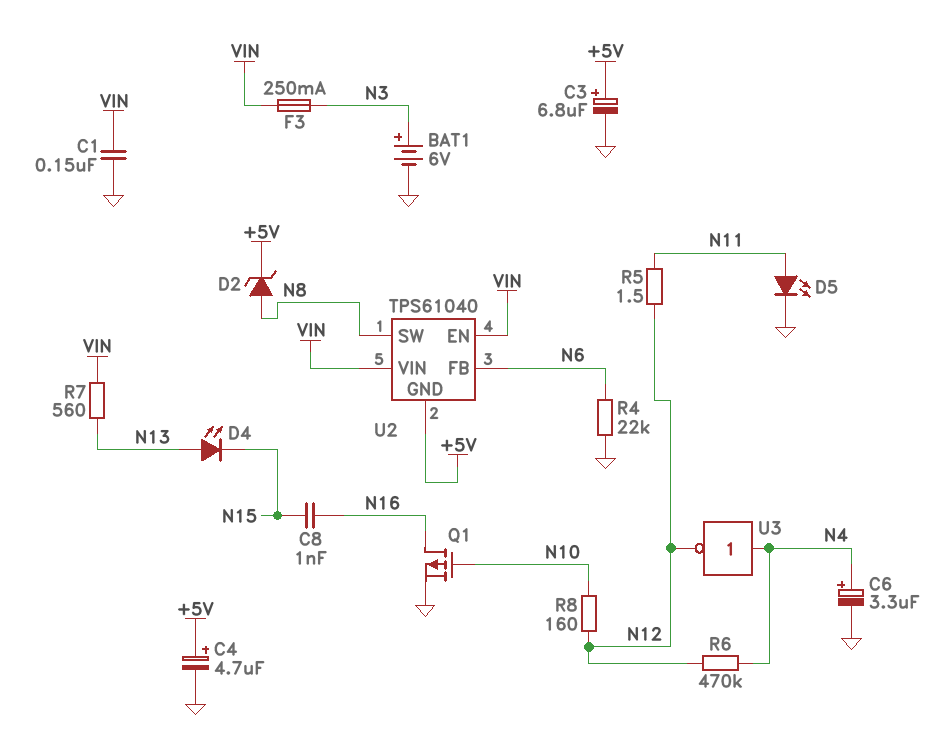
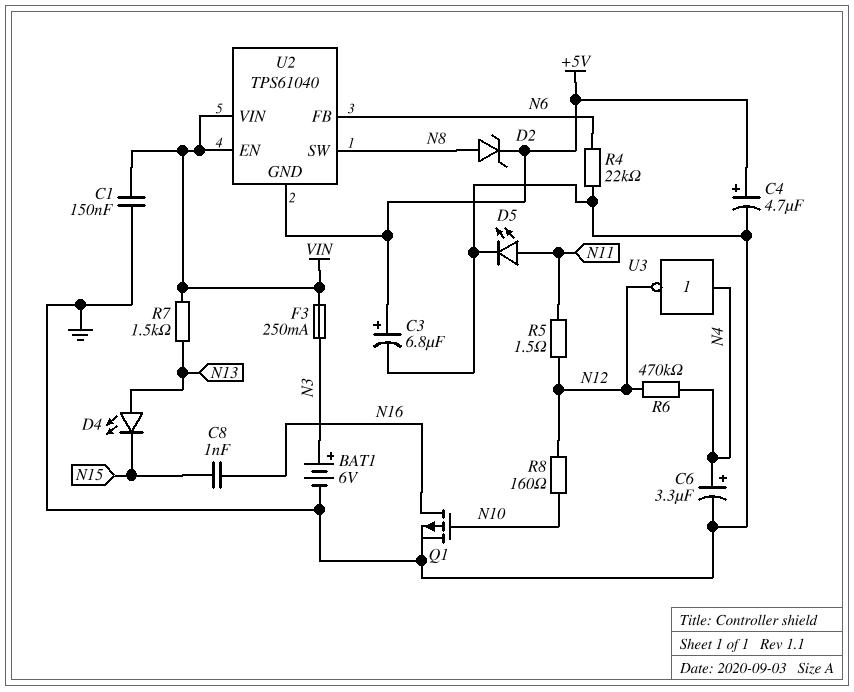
R7: 560 (N13, VIN) -> 1.5k (N13, VIN)

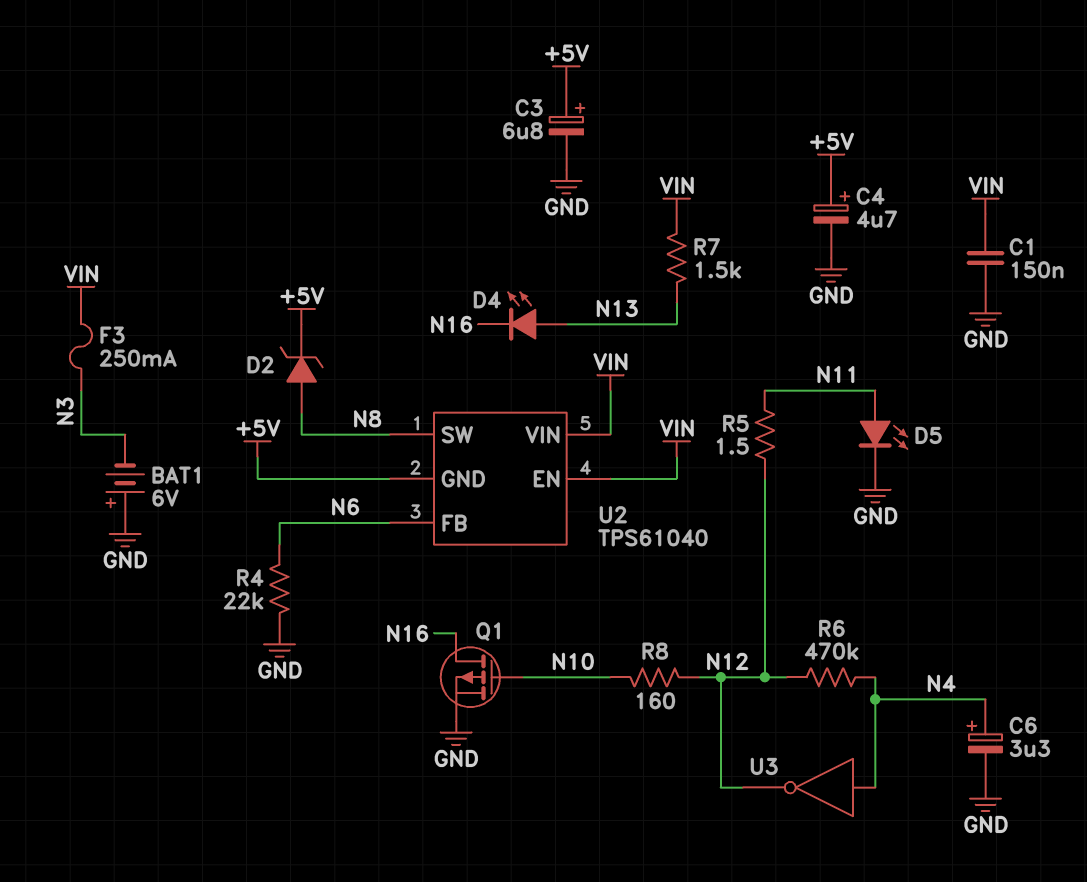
BAT1: 6V (plus N3, minus GND) -> 6V (plus GND, minus N3)
C8: 1nF (N15, N16) -> none
D4: LED (A N13, K N15) -> LED (A N13, K N16)

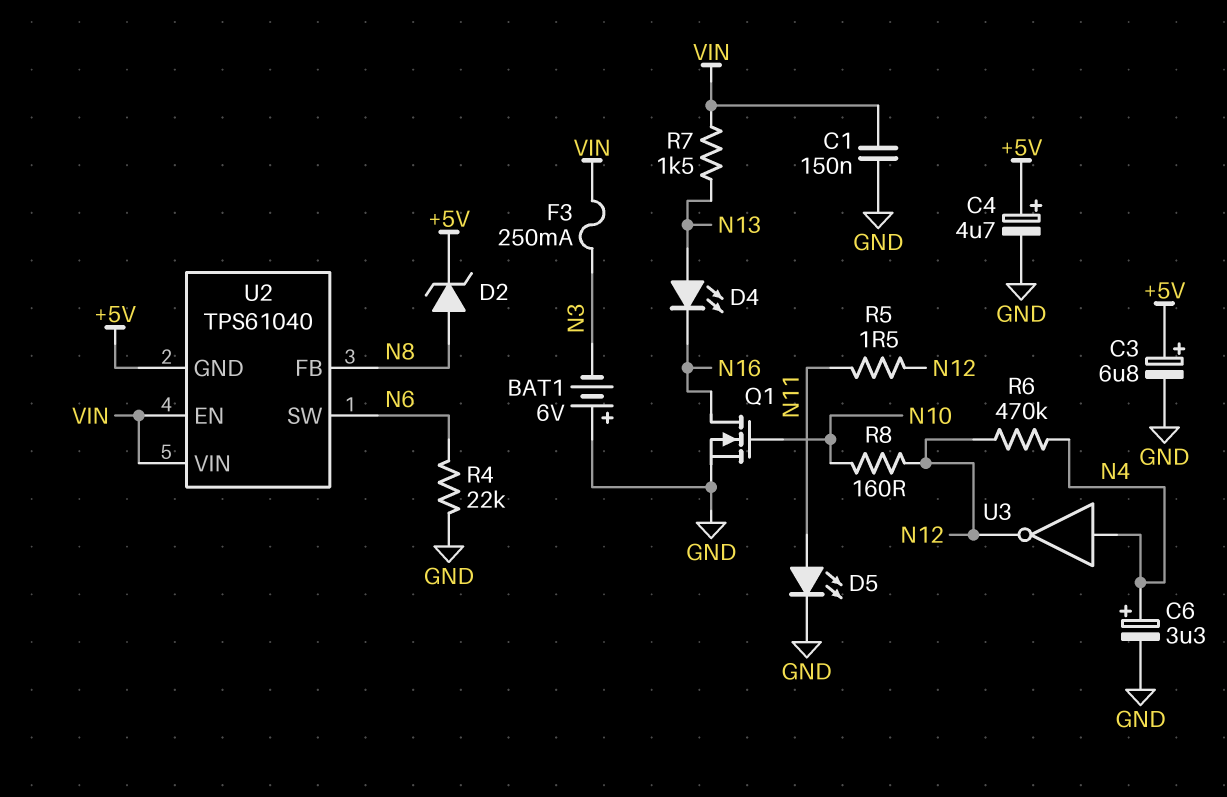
Q1: PMOS (G N10, D N16, S GND) -> NMOS (G N10, D N16, S GND)
U2 pin FB: N6 -> N8
U2 pin SW: N8 -> N6

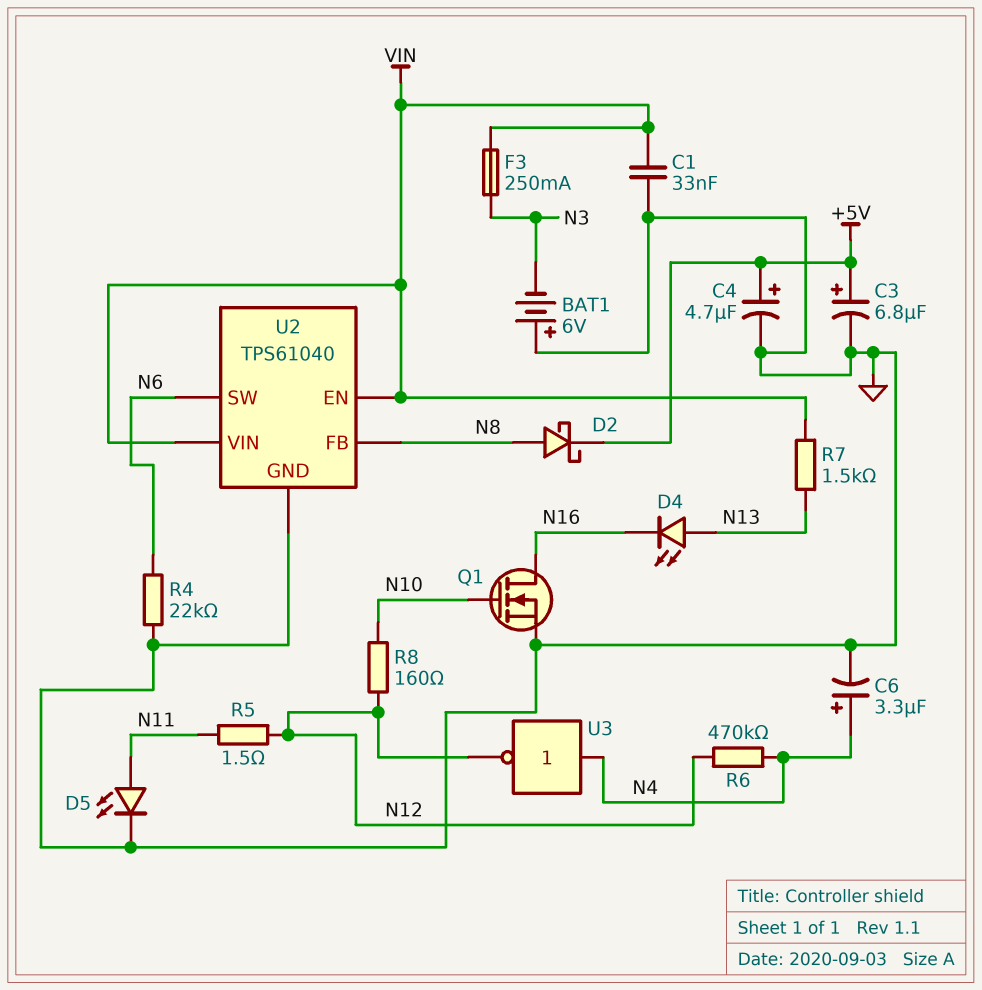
C1: 150nF (GND, VIN) -> 33nF (GND, VIN)
D2: zener (A N8, K +5V) -> schottky (A N8, K +5V)
U2 pin GND: +5V -> GND

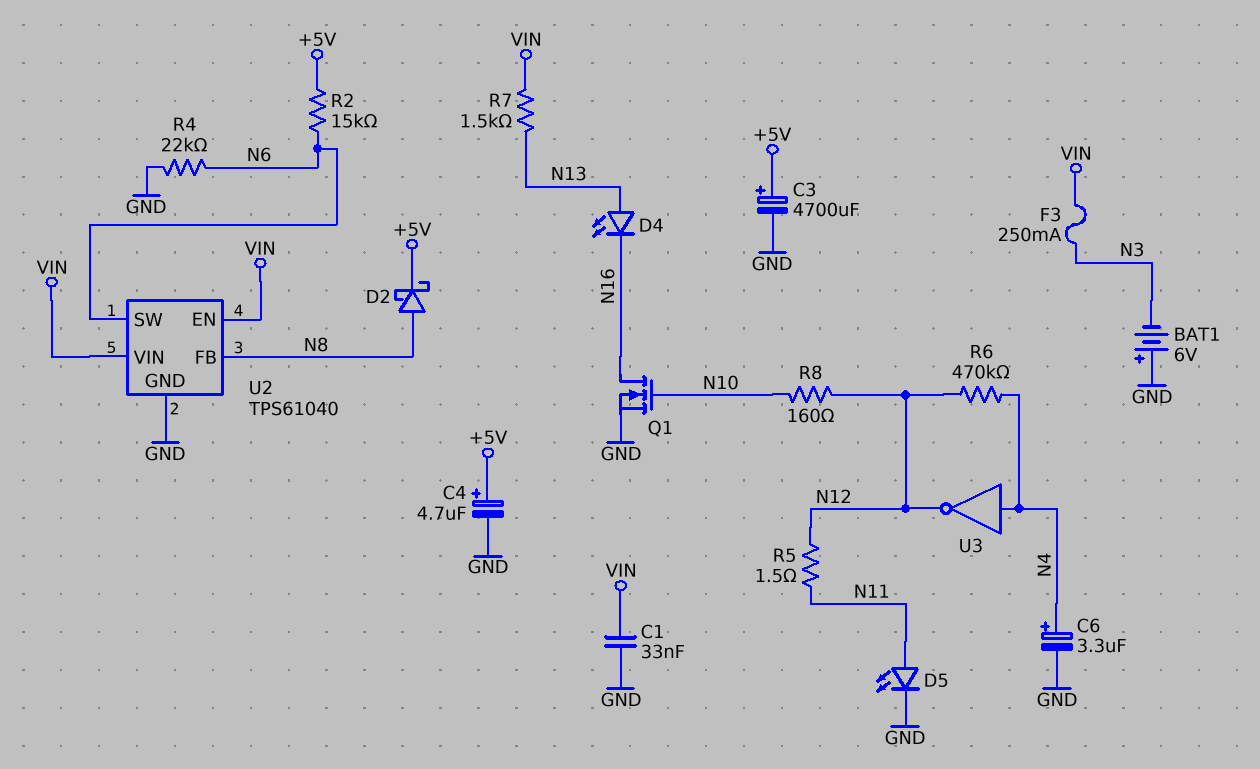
C3: 6.8uF (plus +5V, minus GND) -> 4700uF (plus +5V, minus GND)
R2: none -> 15k (+5V, N6)

